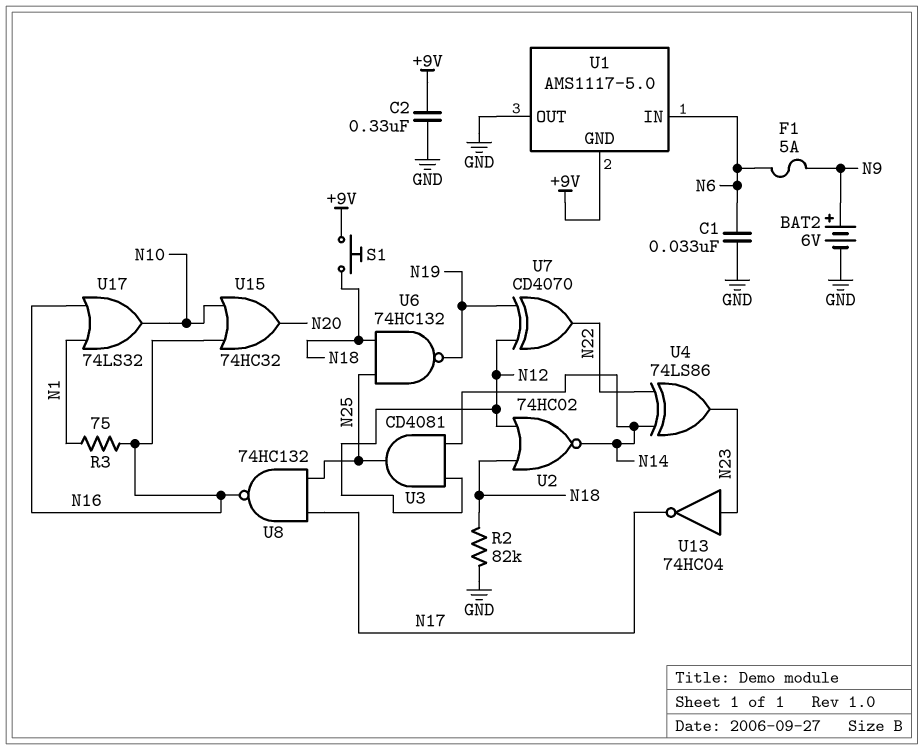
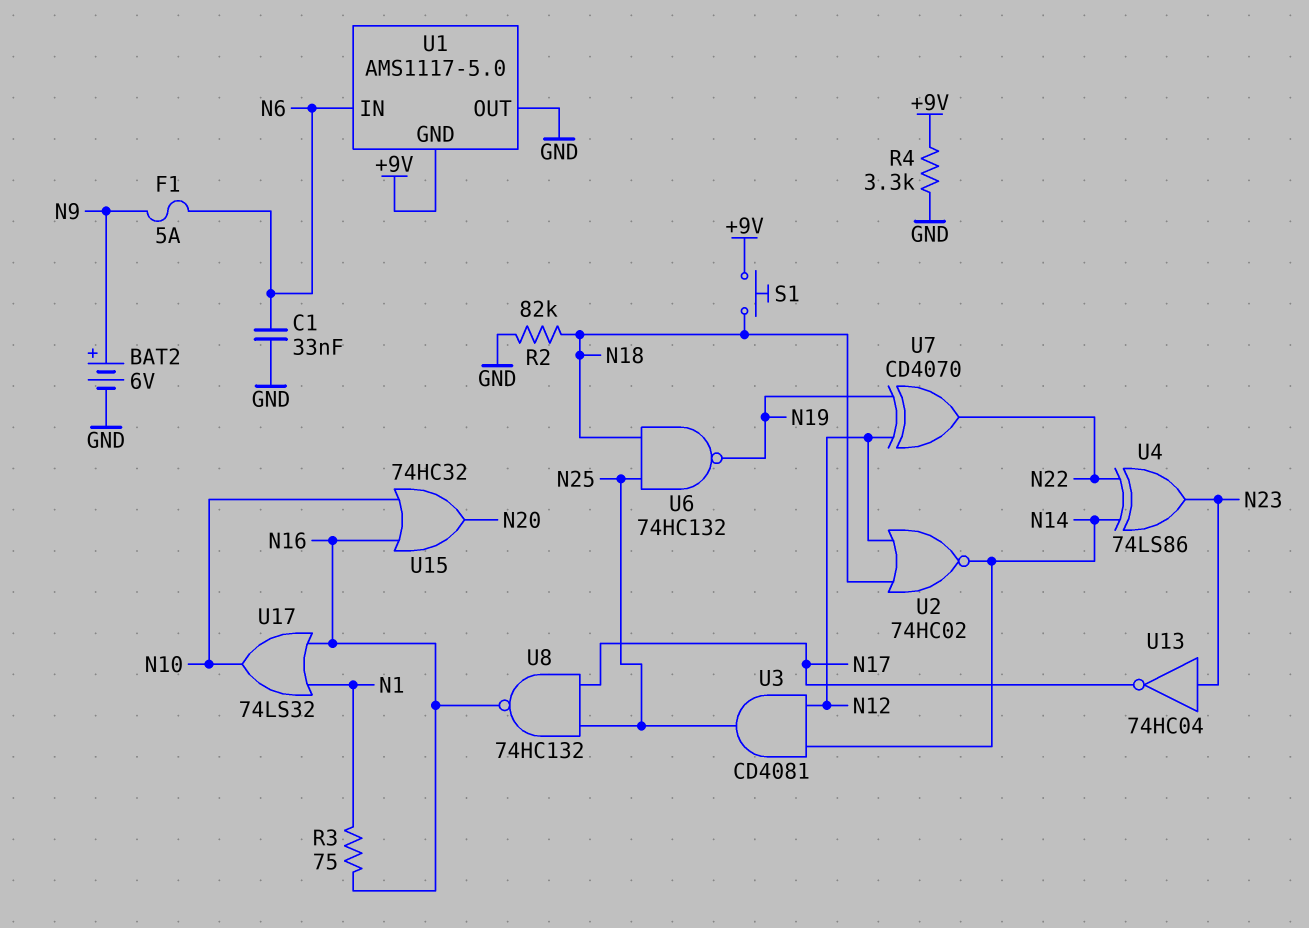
C2: 330nF (+9V, GND) -> none
R4: none -> 3.3k (+9V, GND)

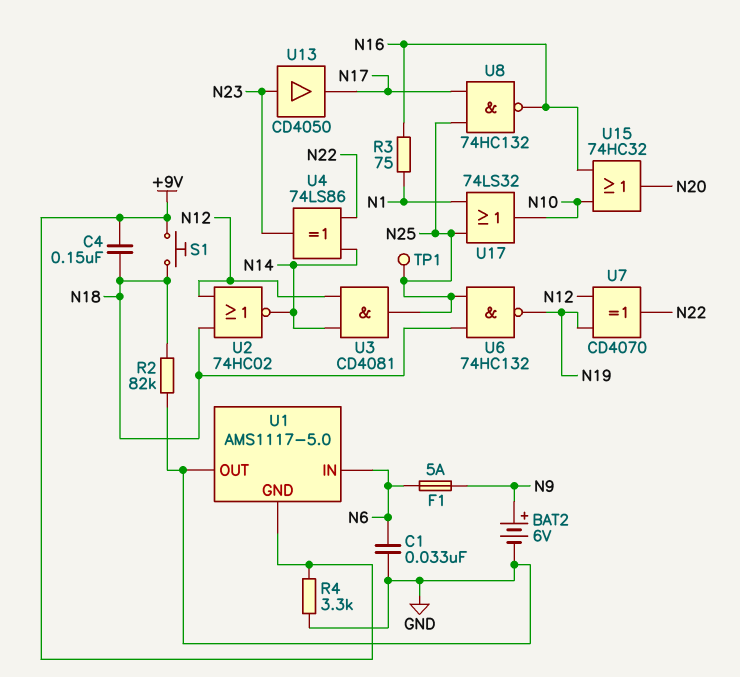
C4: none -> 150nF (+9V, N18)
TP1: none -> test point (N25)
U13: NOT 74HC04 (in N23, out N17) -> buffer CD4050 (in N23, out N17)
U17: OR 74LS32 (in N1, in N16, out N10) -> OR 74LS32 (in N1, in N25, out N10)

